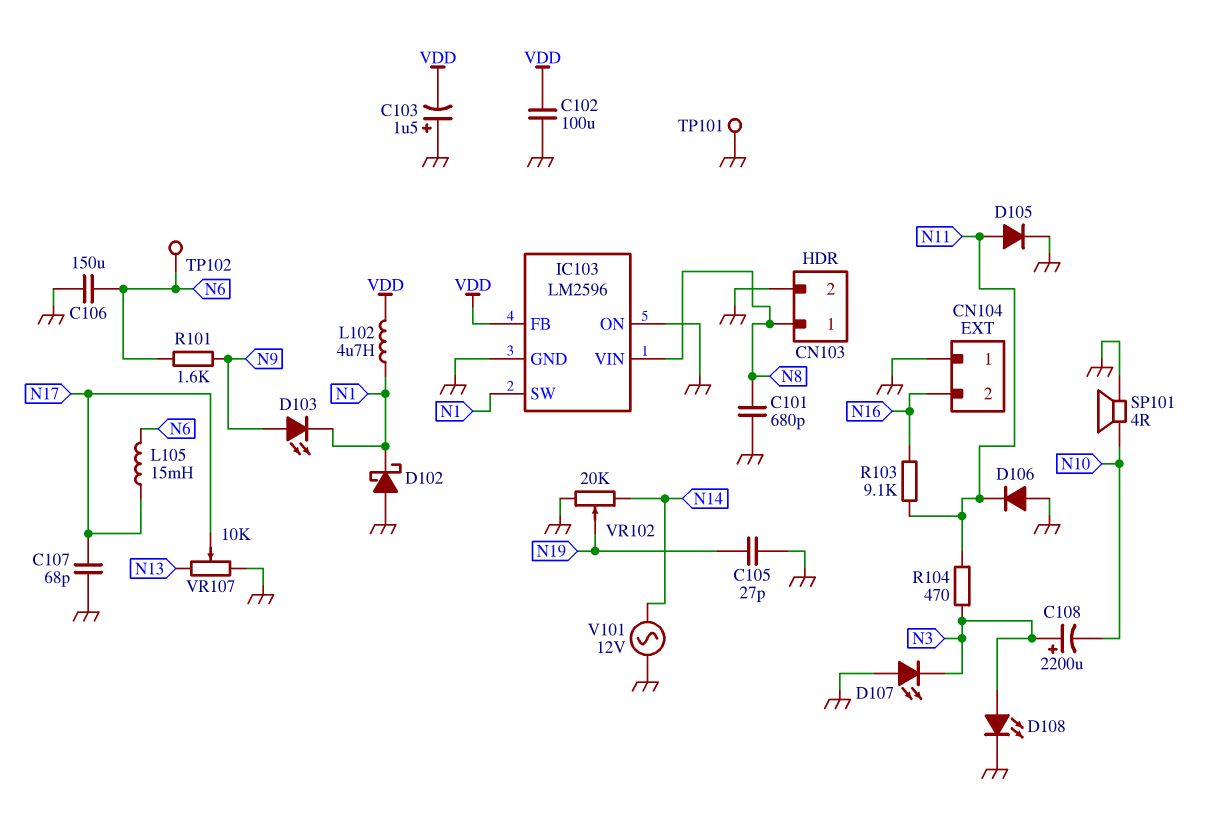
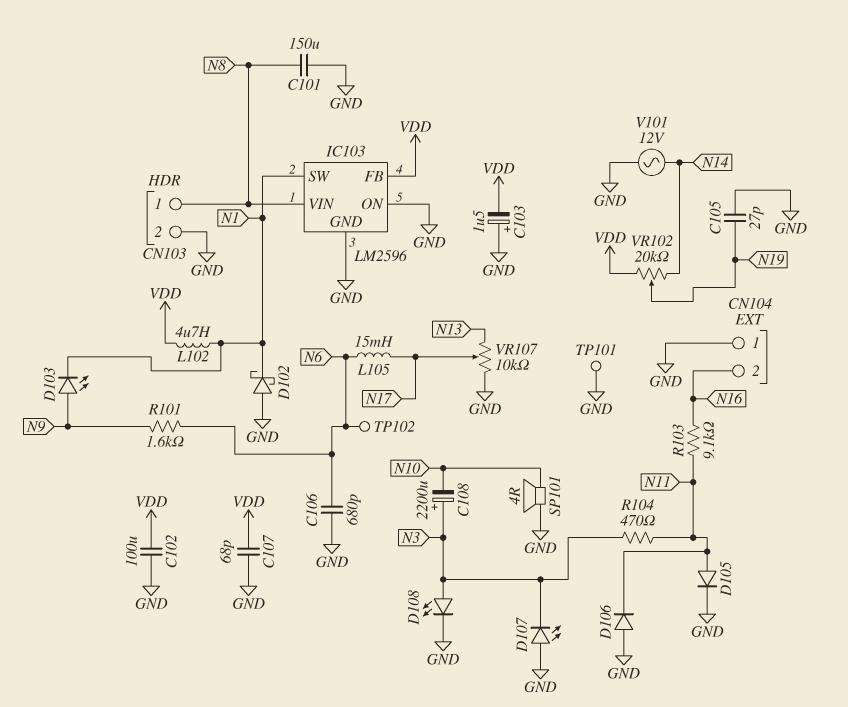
C101: 680pF (GND, N8) -> 150uF (GND, N8)
C106: 150uF (GND, N6) -> 680pF (GND, N6)
C107: 68pF (GND, N17) -> 68pF (GND, VDD)
VR102: 20k (GND, N14, wiper N19) -> 20k (N14, VDD, wiper N19)

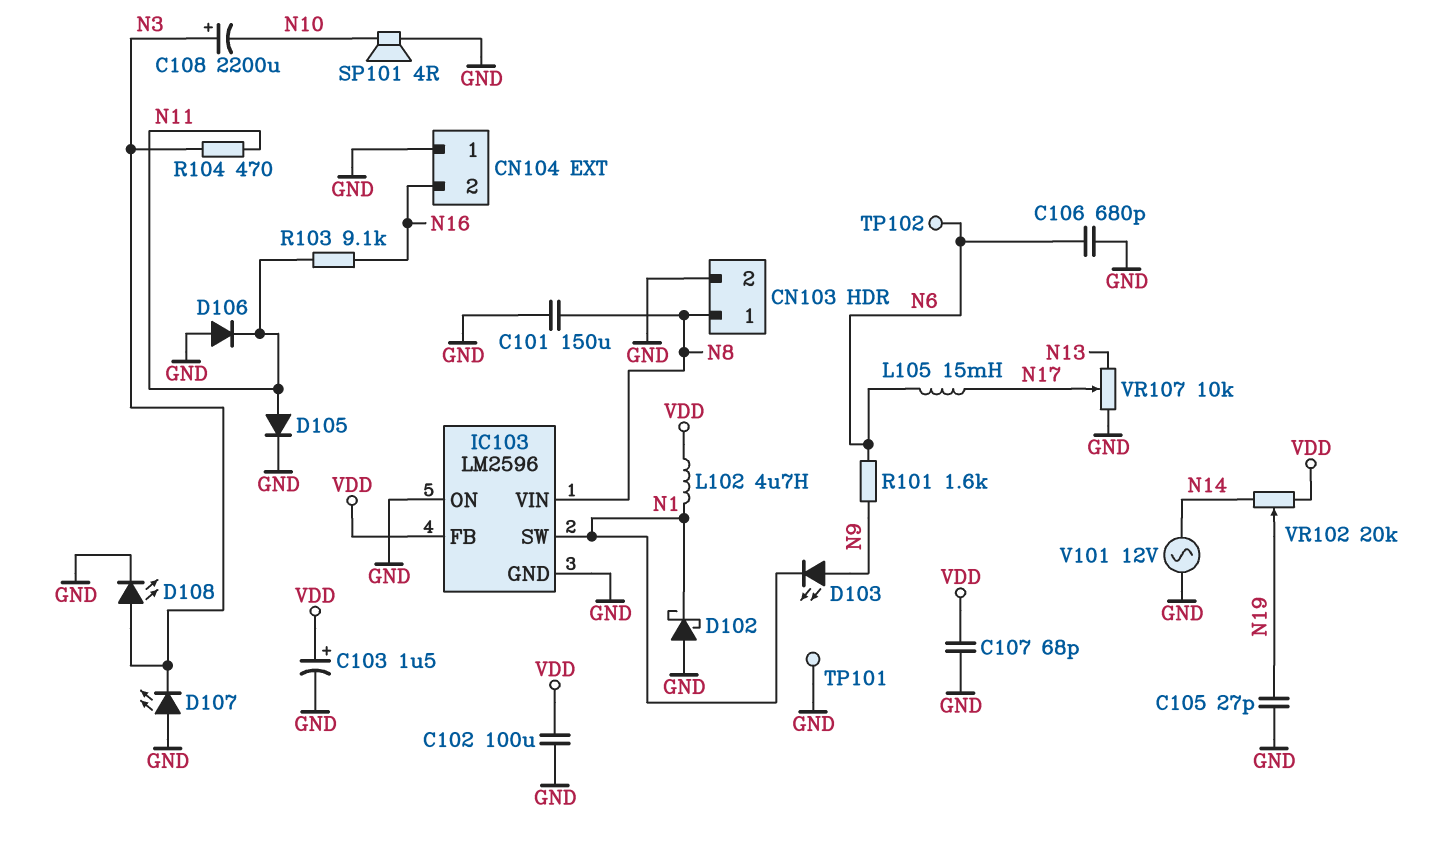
C103: 1.5uF (plus GND, minus VDD) -> 1.5uF (plus VDD, minus GND)

